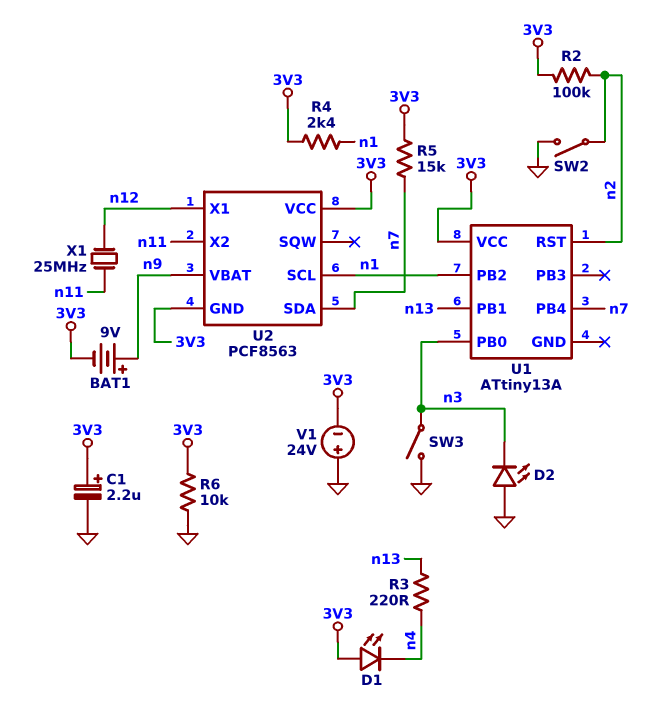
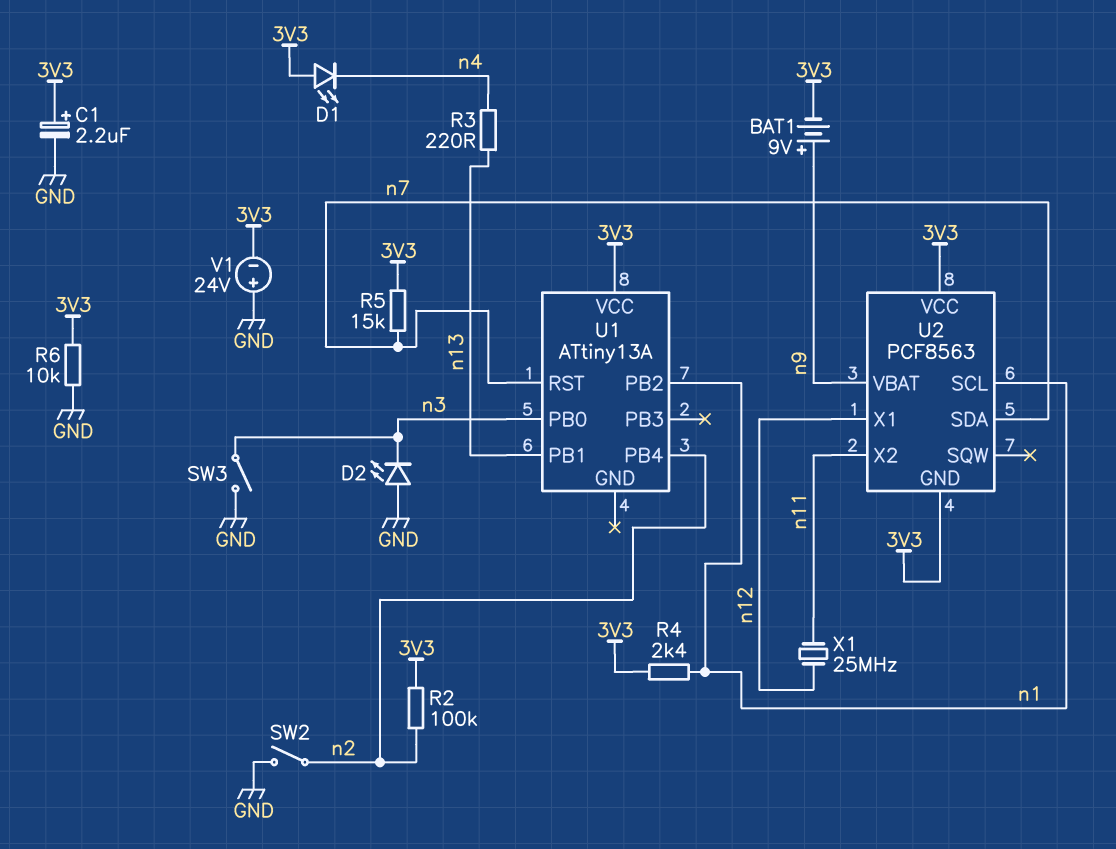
U1 pin PB4: n7 -> n2
U1 pin RST: n2 -> n7

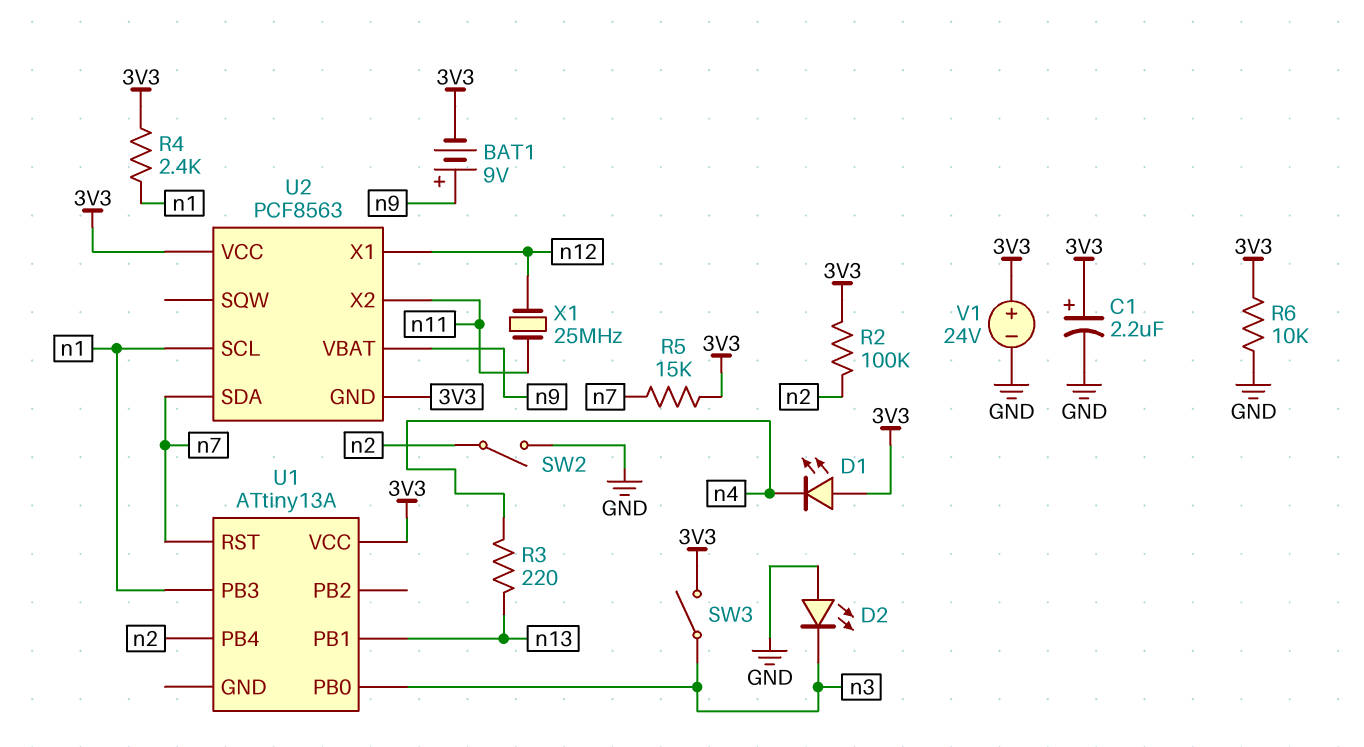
SW3: switch (GND, n3) -> switch (3V3, n3)
U1 pin PB2: n1 -> none
U1 pin PB3: none -> n1
V1: 24V (plus GND, minus 3V3) -> 24V (plus 3V3, minus GND)

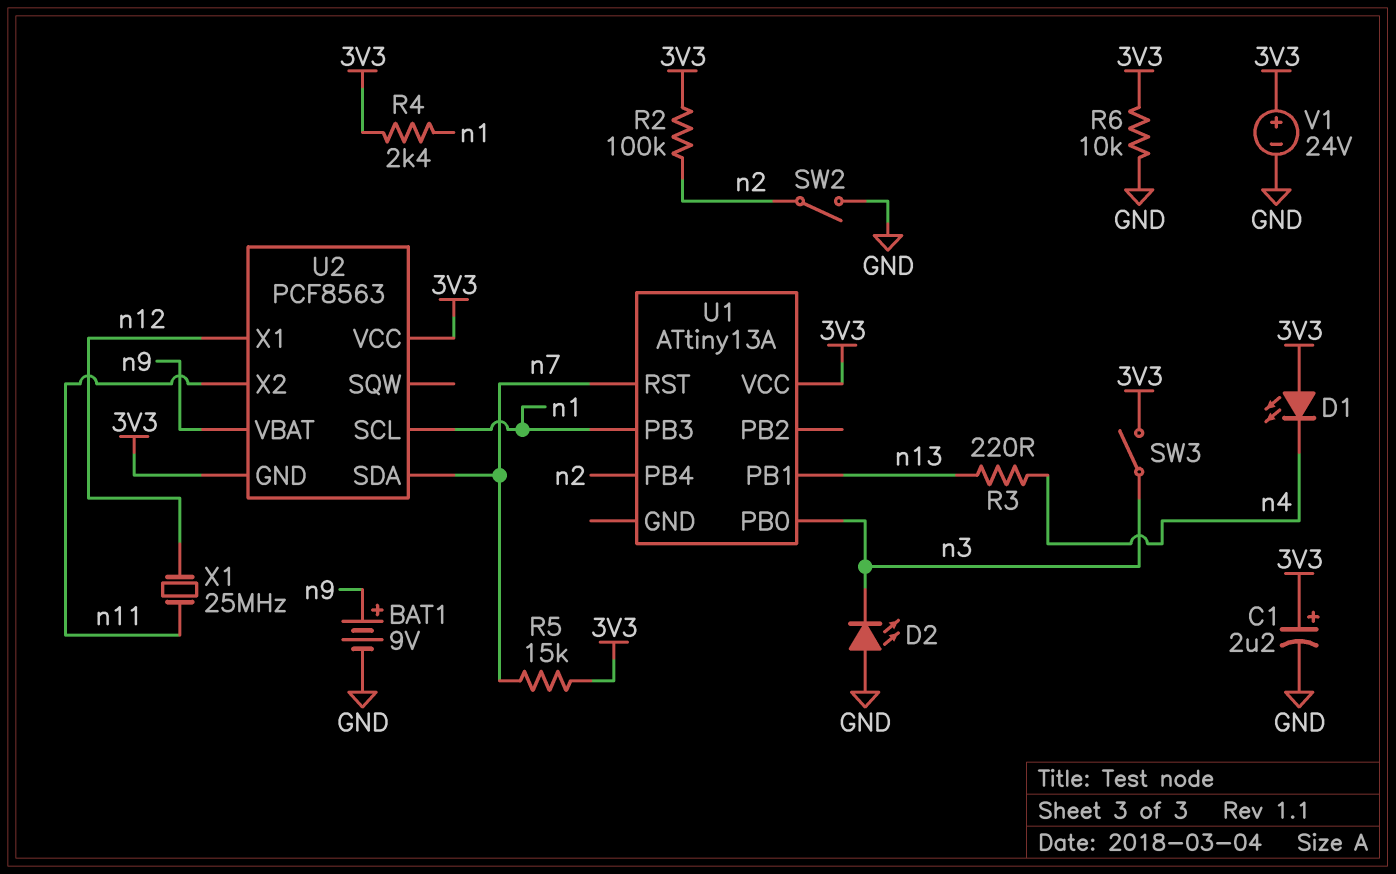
BAT1: 9V (plus n9, minus 3V3) -> 9V (plus n9, minus GND)

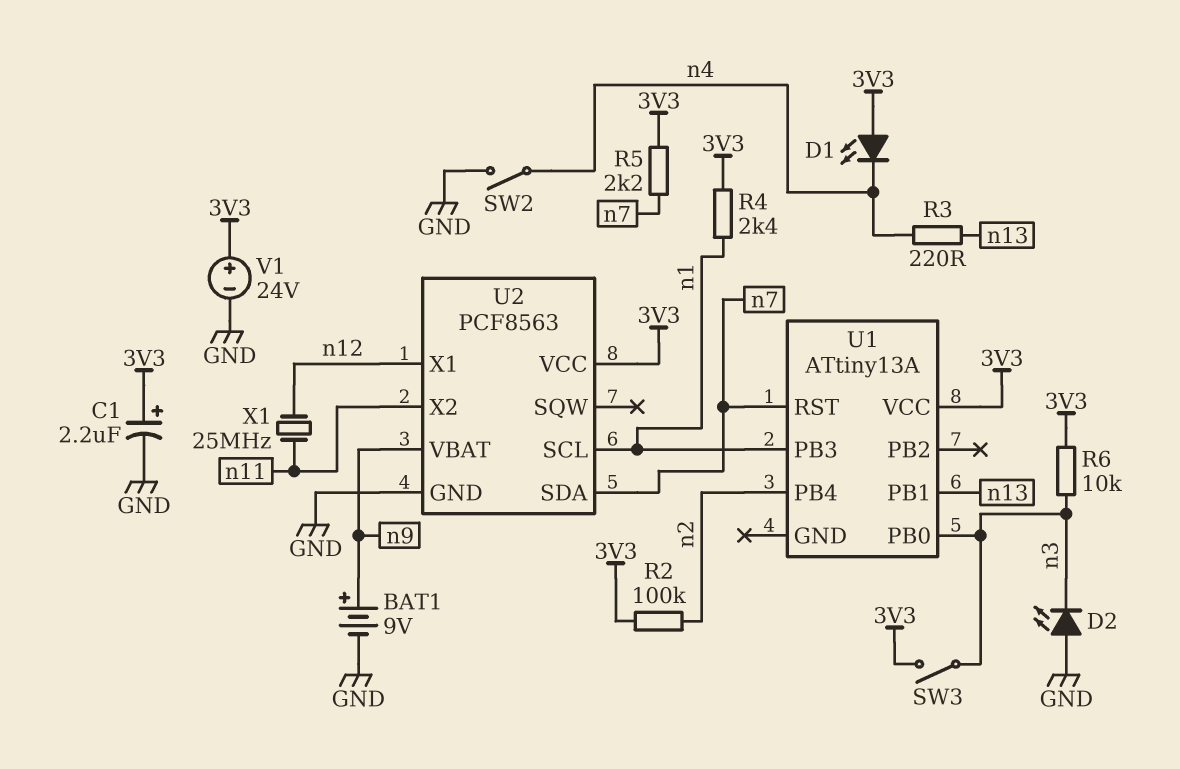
R5: 15k (3V3, n7) -> 2.2k (3V3, n7)
R6: 10k (3V3, GND) -> 10k (3V3, n3)
SW2: switch (GND, n2) -> switch (GND, n4)
U2 pin GND: 3V3 -> GND

